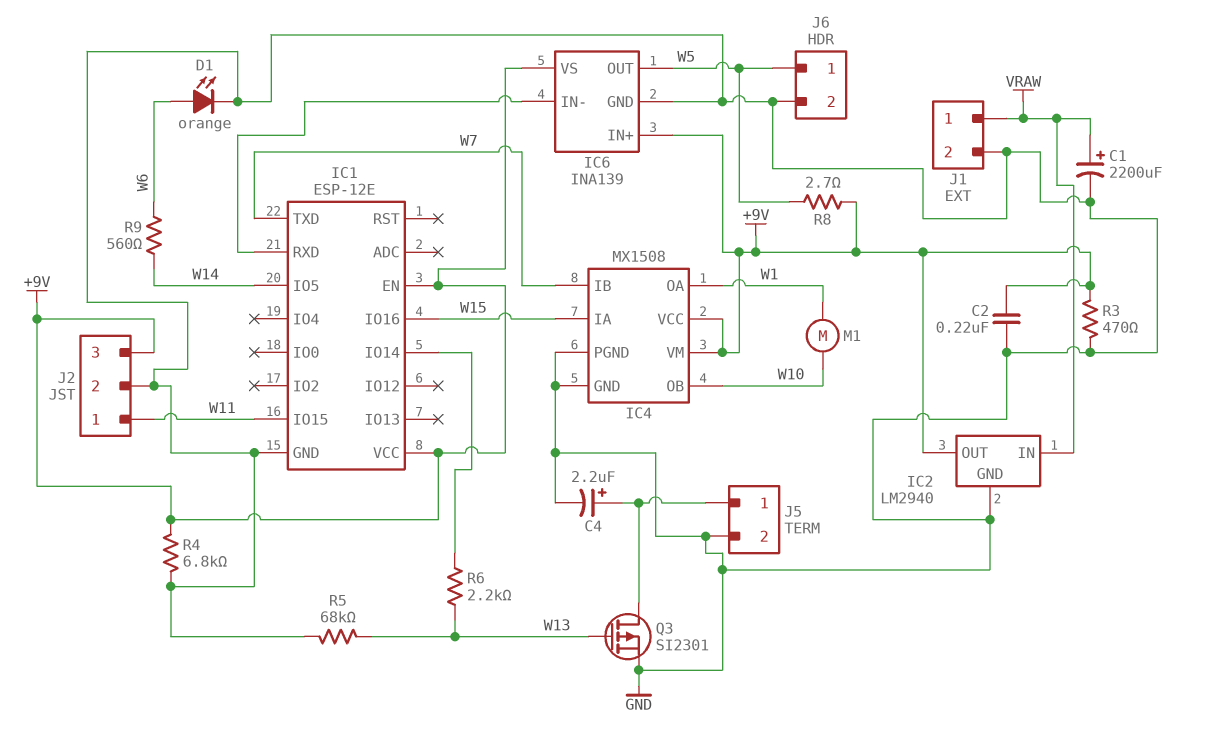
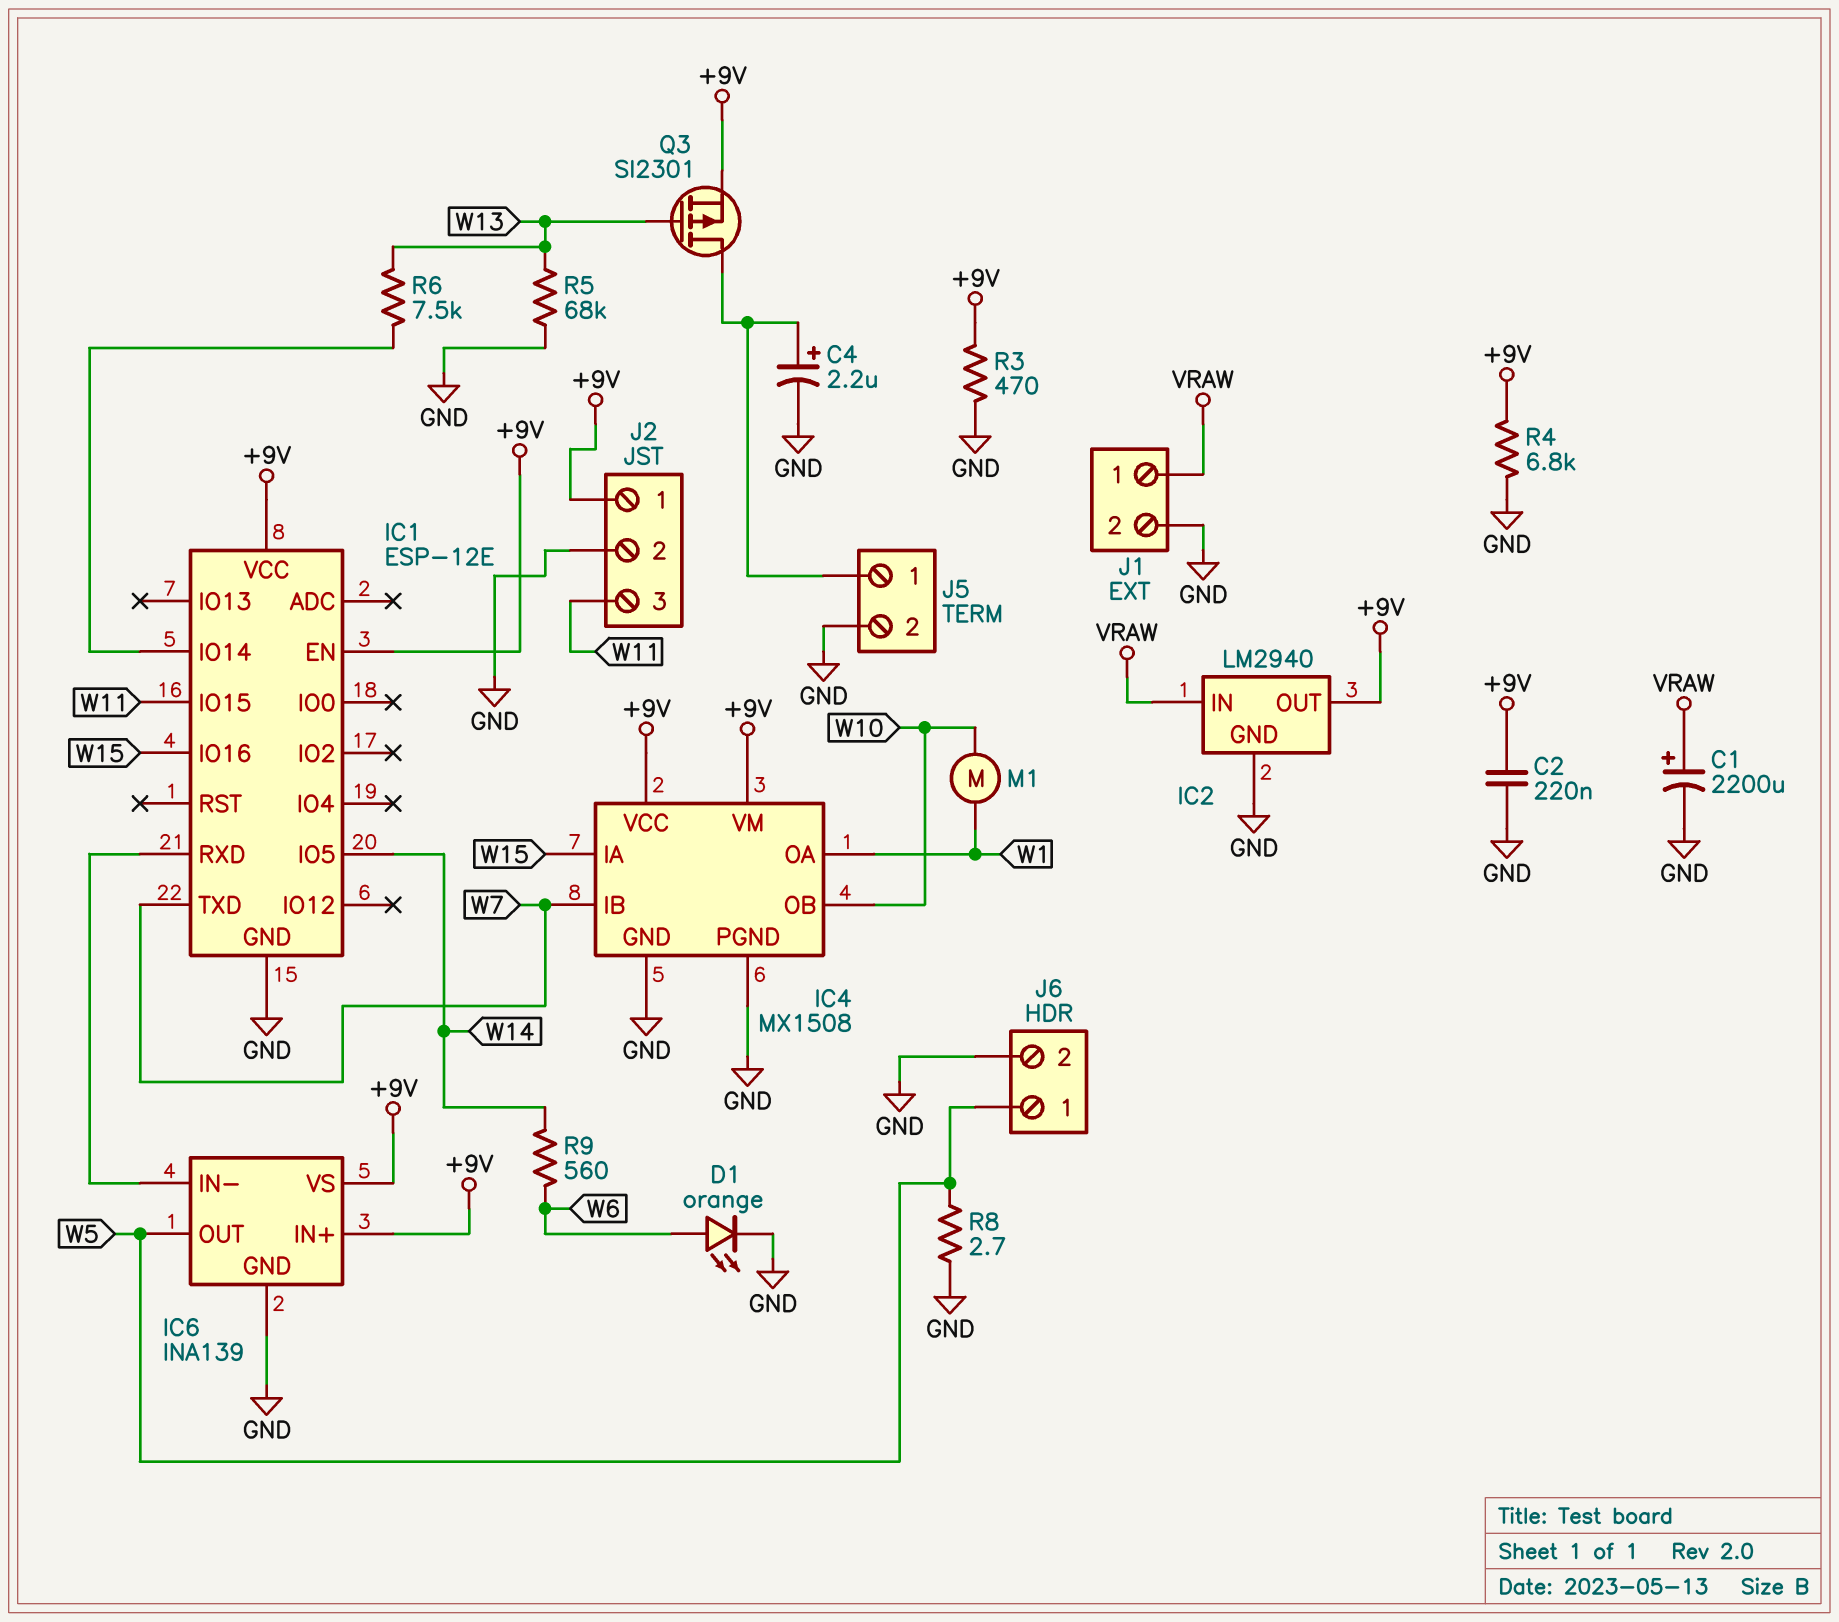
J2 pin 1: W11 -> +9V
J2 pin 3: +9V -> W11
Q3: PMOS SI2301 (G W13, D J5/1, S GND) -> PMOS SI2301 (G W13, D J5/1, S +9V)
R6: 2.2k (IC1/IO14, W13) -> 7.5k (IC1/IO14, W13)
R8: 2.7 (+9V, W5) -> 2.7 (GND, W5)

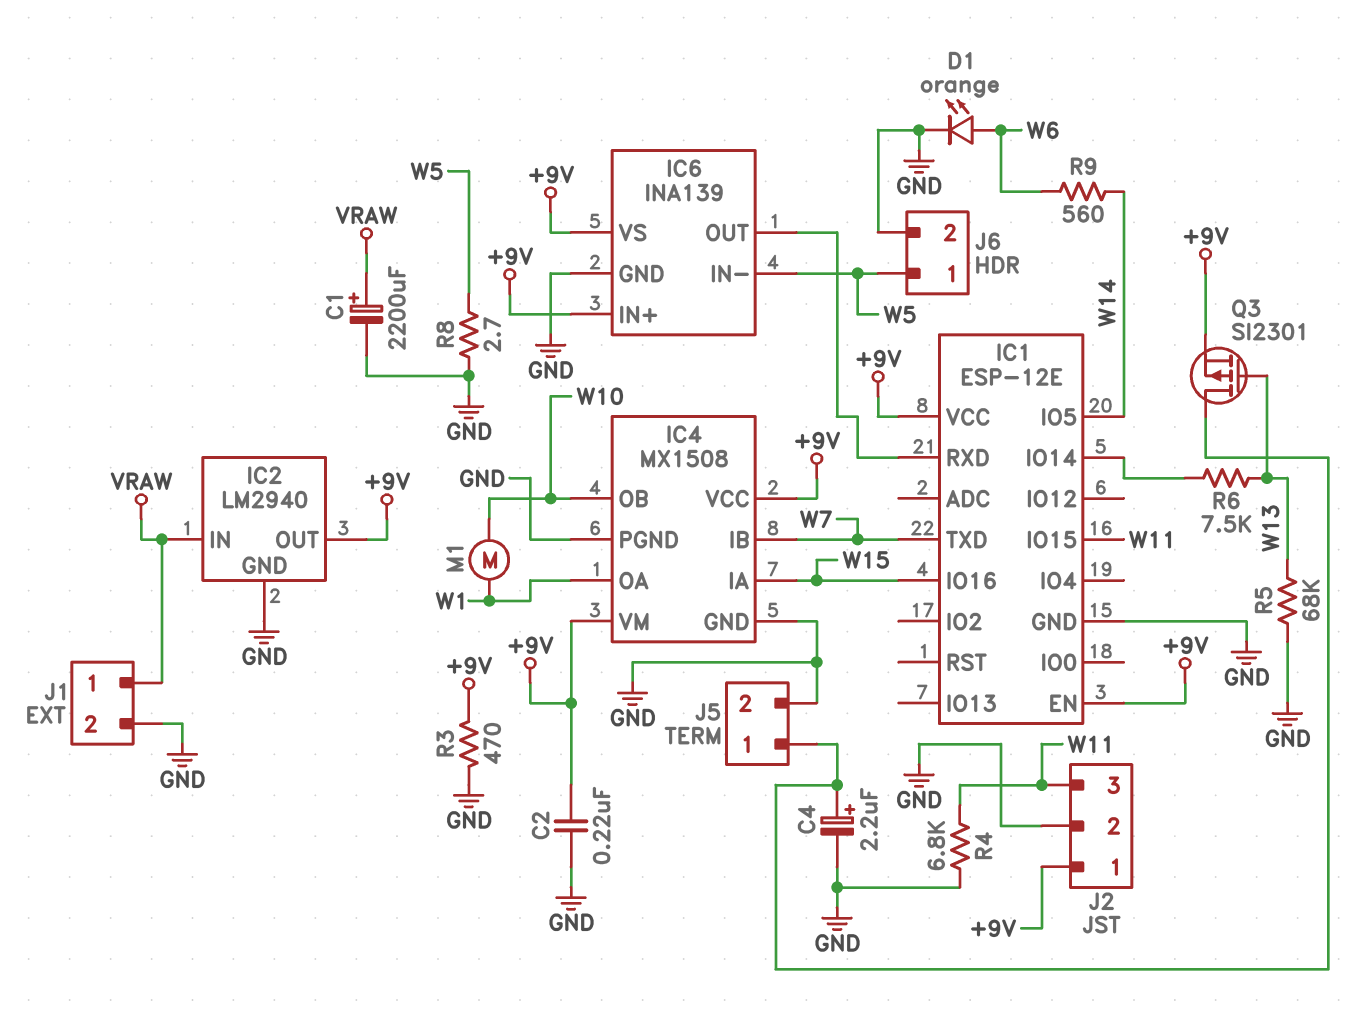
IC6 pin IN-: IC1/RXD -> W5
IC6 pin OUT: W5 -> IC1/RXD
R4: 6.8k (+9V, GND) -> 6.8k (GND, W11)

